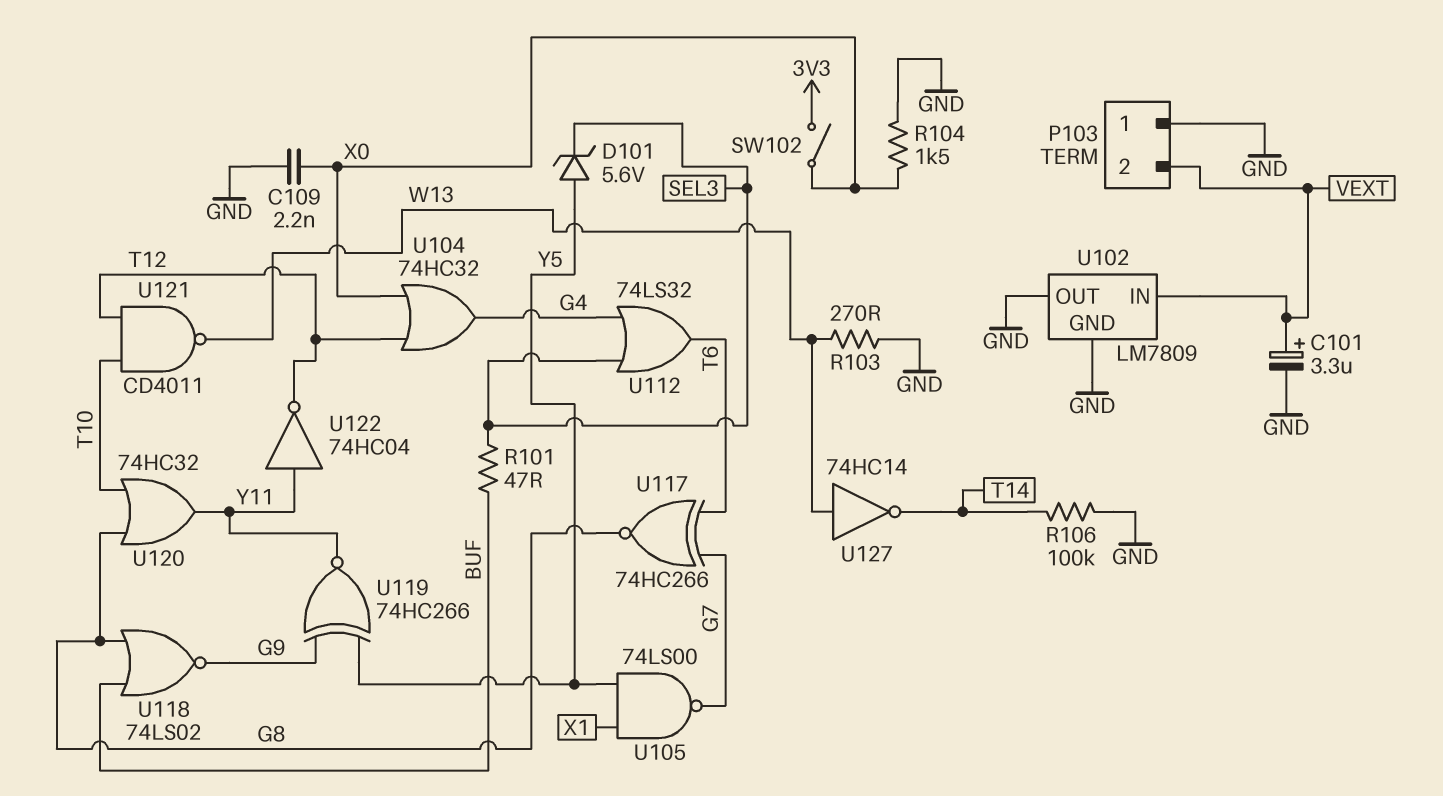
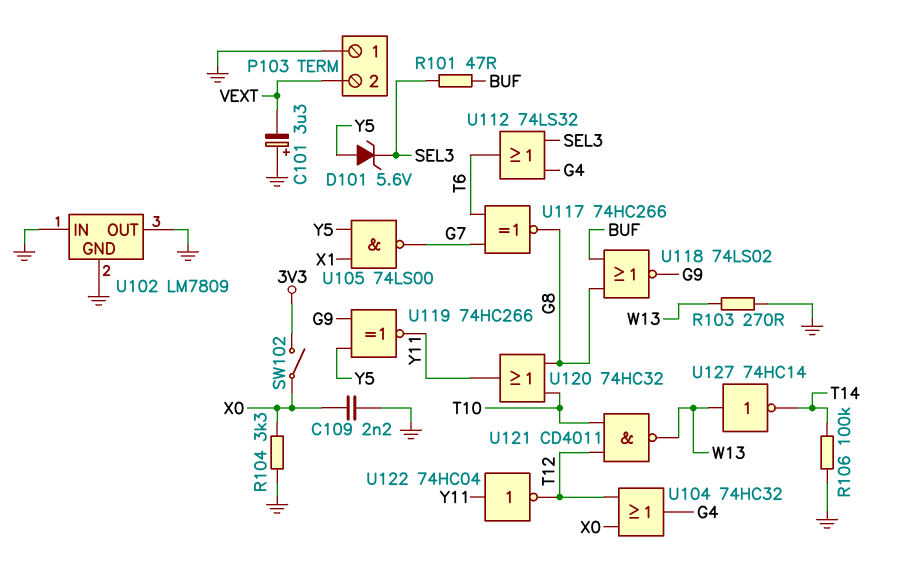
C101: 3.3uF (plus VEXT, minus GND) -> 3.3uF (plus GND, minus VEXT)
R104: 1.5k (GND, X0) -> 3.3k (GND, X0)
U102 pin IN: VEXT -> GND

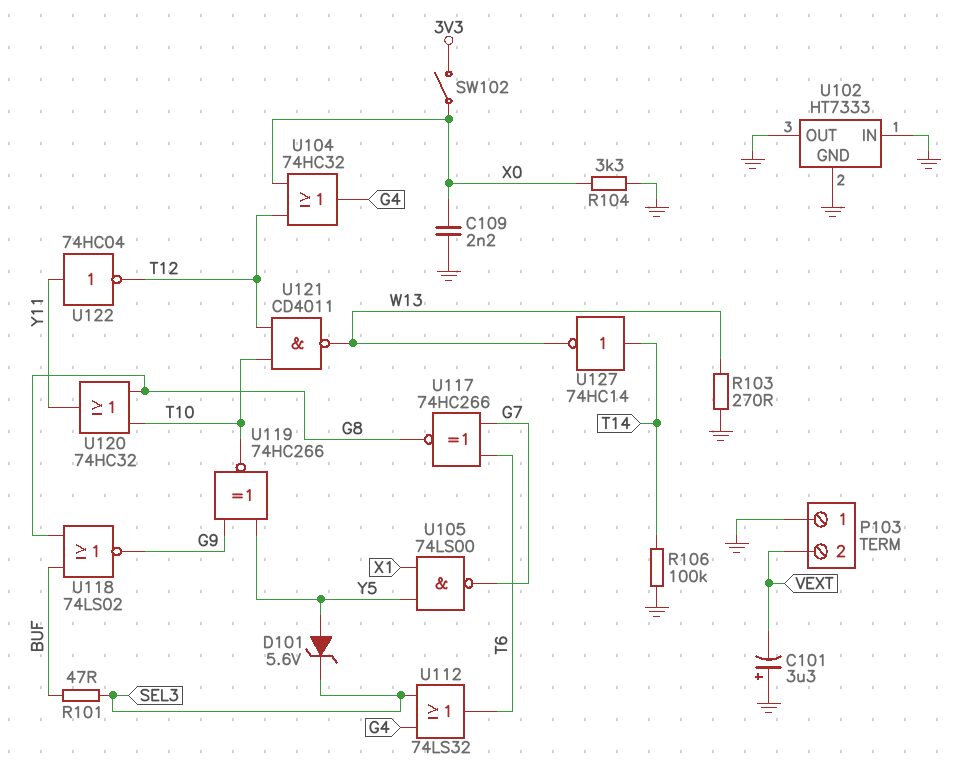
U102: LM7809 -> HT7333
U119: XNOR 74HC266 (in G9, in Y5, out Y11) -> XNOR 74HC266 (in G9, in Y5, out T10)
U127: NOT 74HC14 (in W13, out T14) -> NOT 74HC14 (in T14, out W13)

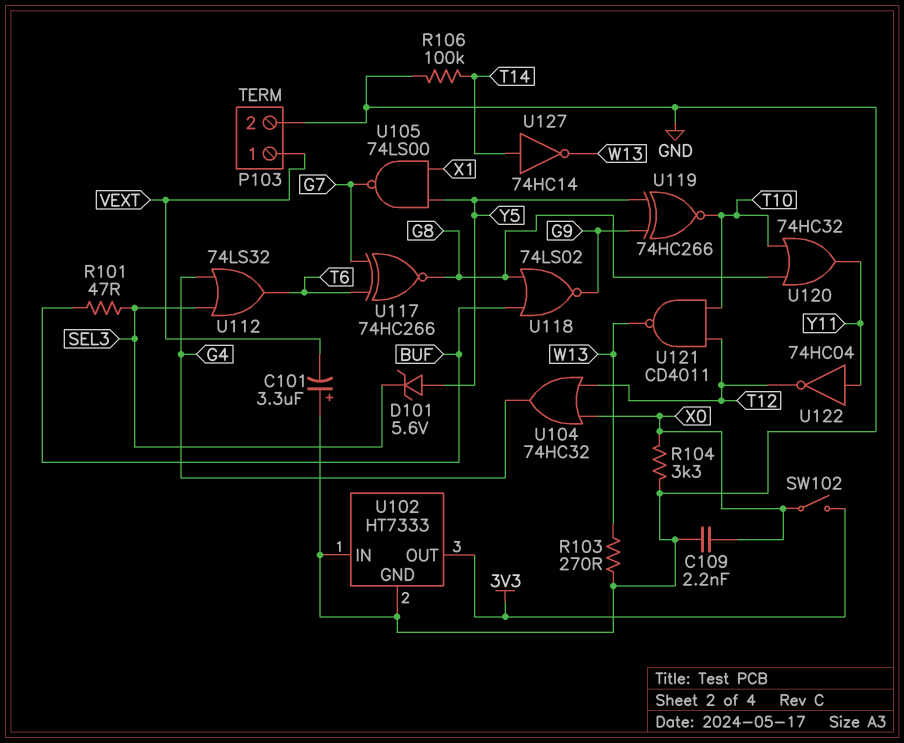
P103 pin 1: GND -> VEXT
P103 pin 2: VEXT -> GND
U102 pin OUT: GND -> 3V3

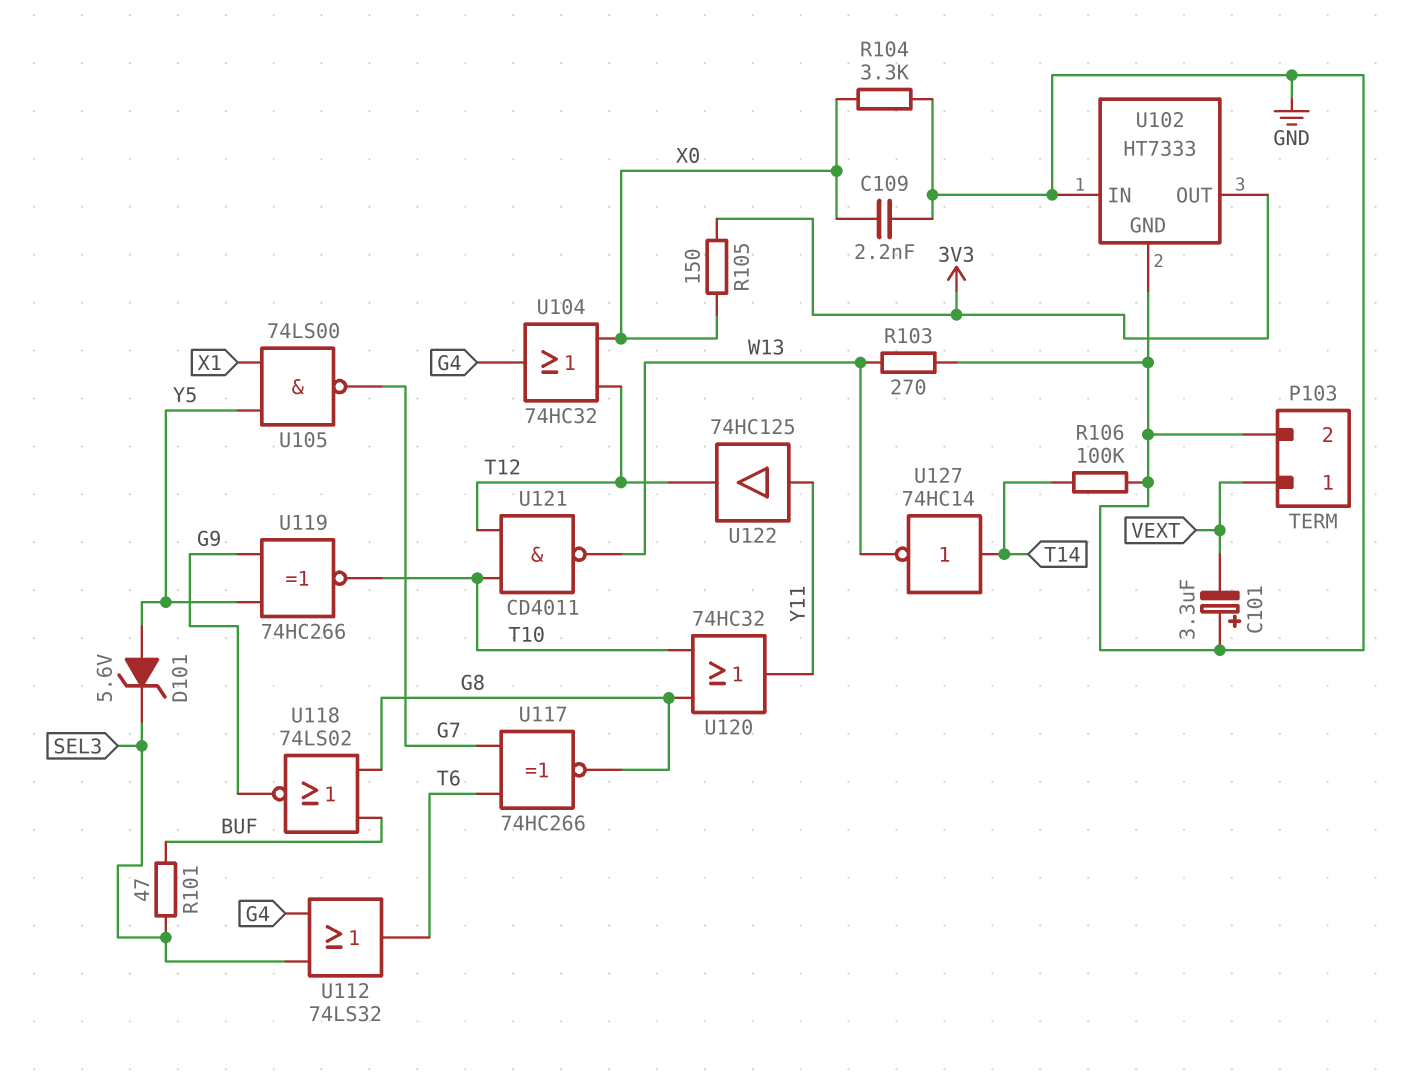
R105: none -> 150 (3V3, X0)
SW102: switch (3V3, X0) -> none
U122: NOT 74HC04 (in Y11, out T12) -> buffer 74HC125 (in Y11, out T12)

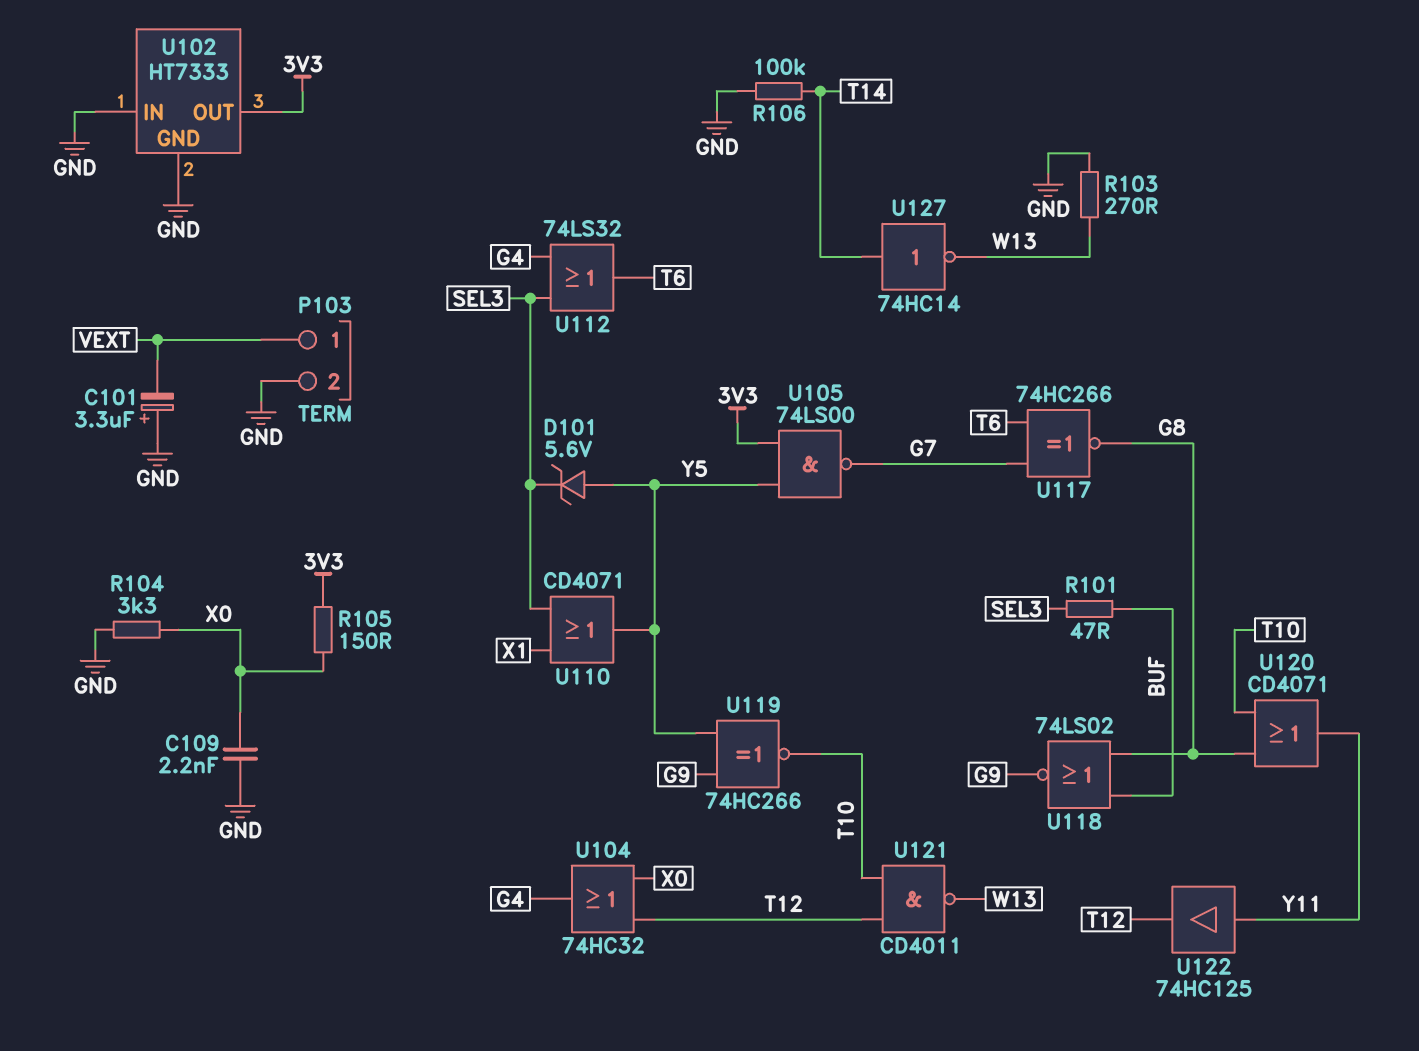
U105: NAND 74LS00 (in X1, in Y5, out G7) -> NAND 74LS00 (in 3V3, in Y5, out G7)
U110: none -> OR CD4071 (in SEL3, in X1, out Y5)
U120: OR 74HC32 (in G8, in T10, out Y11) -> OR CD4071 (in G8, in T10, out Y11)

